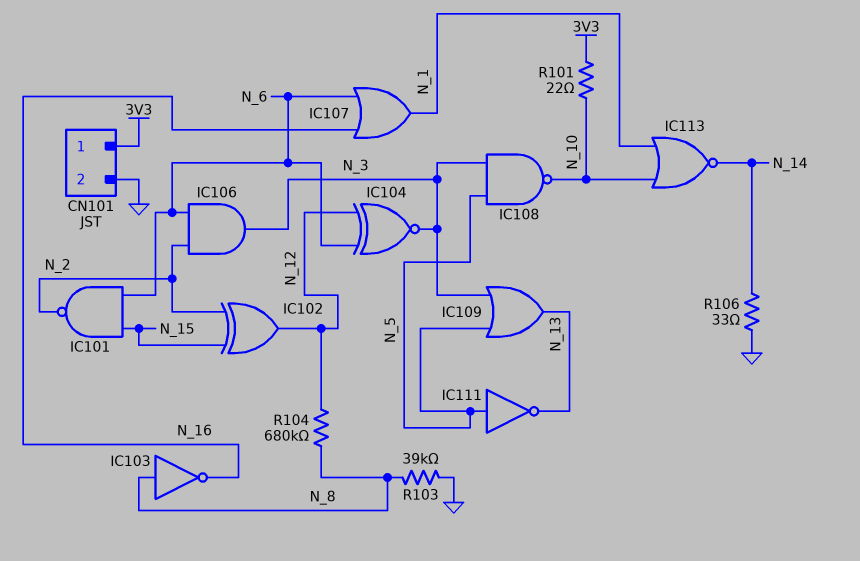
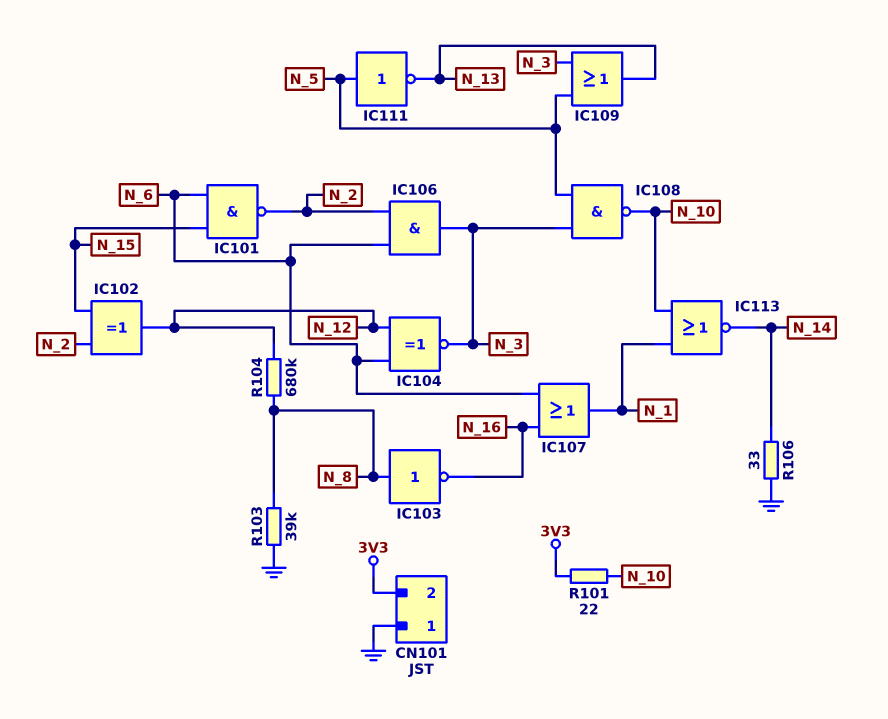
CN101 pin 1: 3V3 -> GND
CN101 pin 2: GND -> 3V3

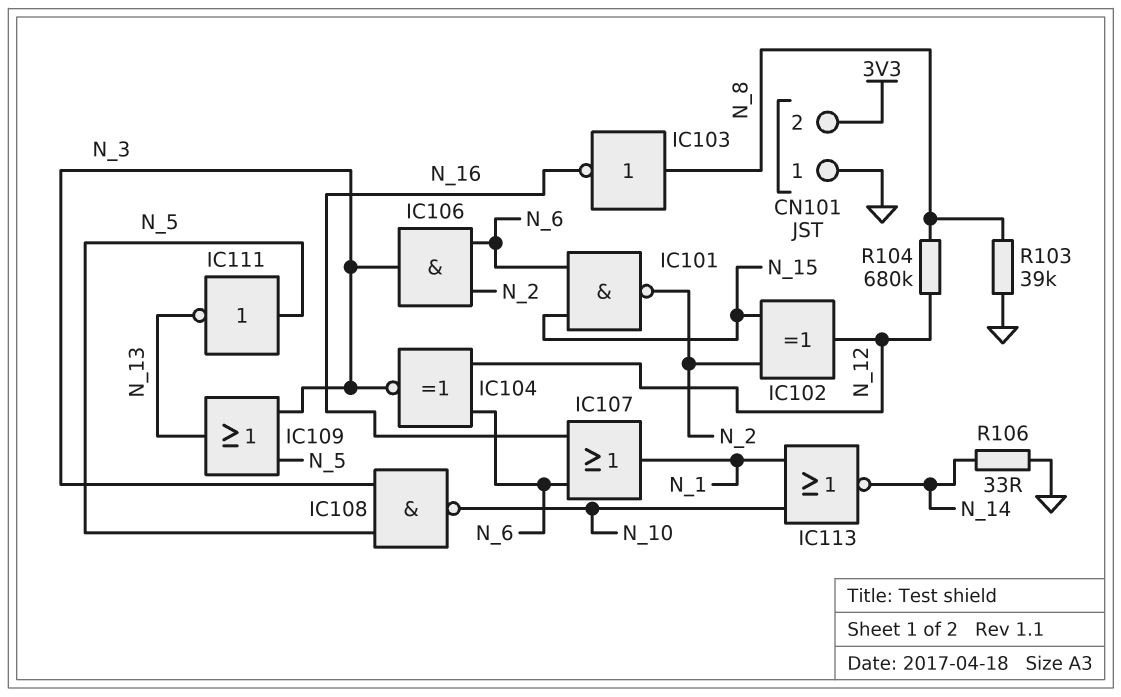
R101: 22 (3V3, N_10) -> none

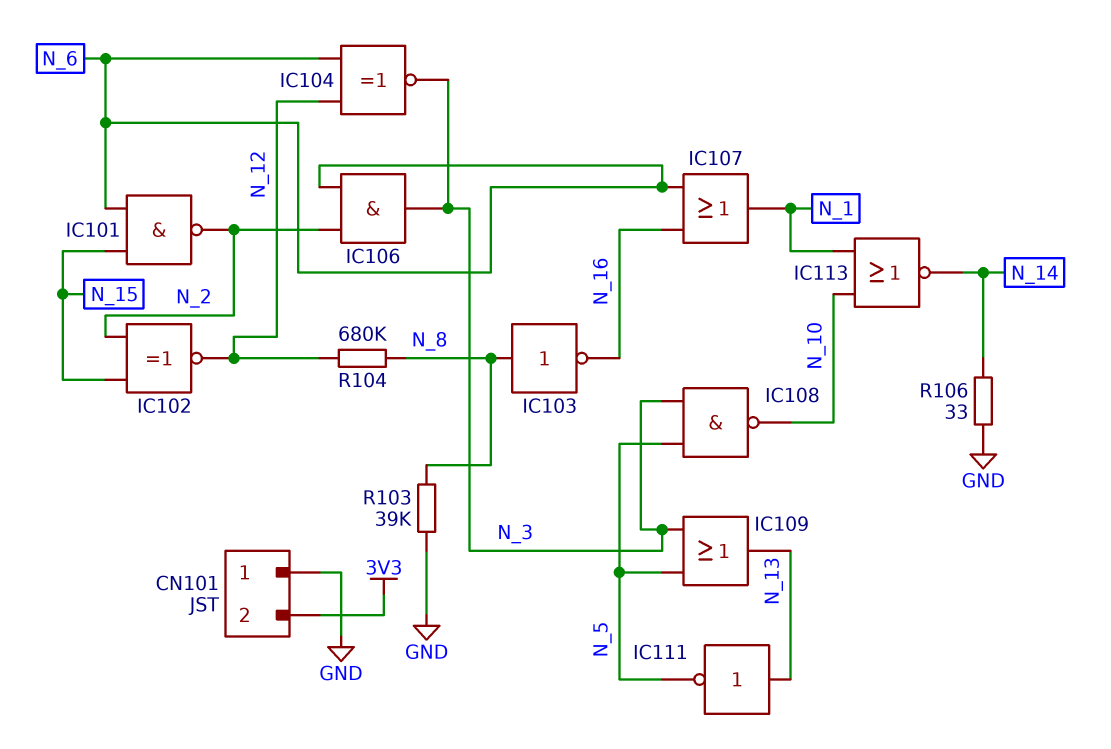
IC102: XOR (in N_2, in N_15, out N_12) -> XNOR (in N_2, in N_15, out N_12)
IC111: NOT (in N_5, out N_13) -> NOT (in N_13, out N_5)

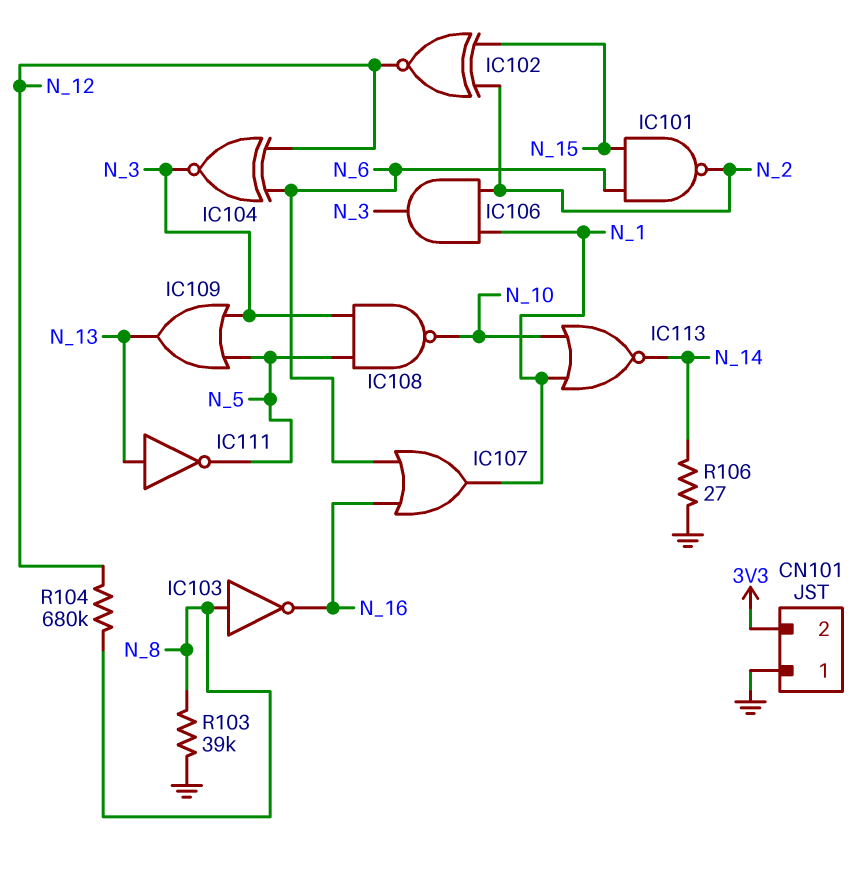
IC106: AND (in N_2, in N_6, out N_3) -> AND (in N_1, in N_2, out N_3)
R106: 33 (GND, N_14) -> 27 (GND, N_14)

